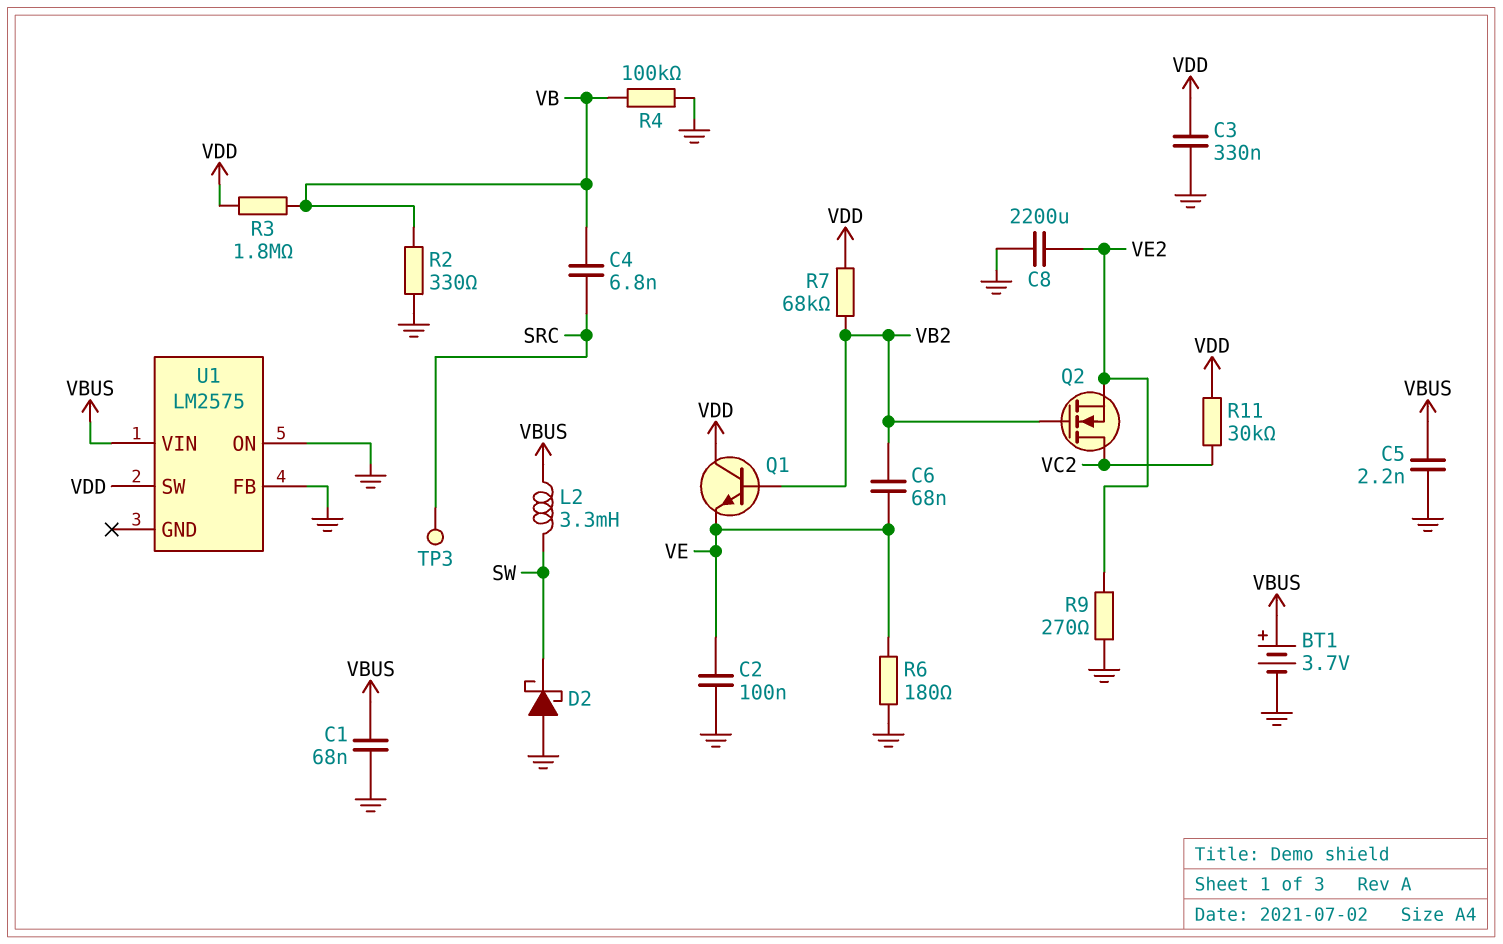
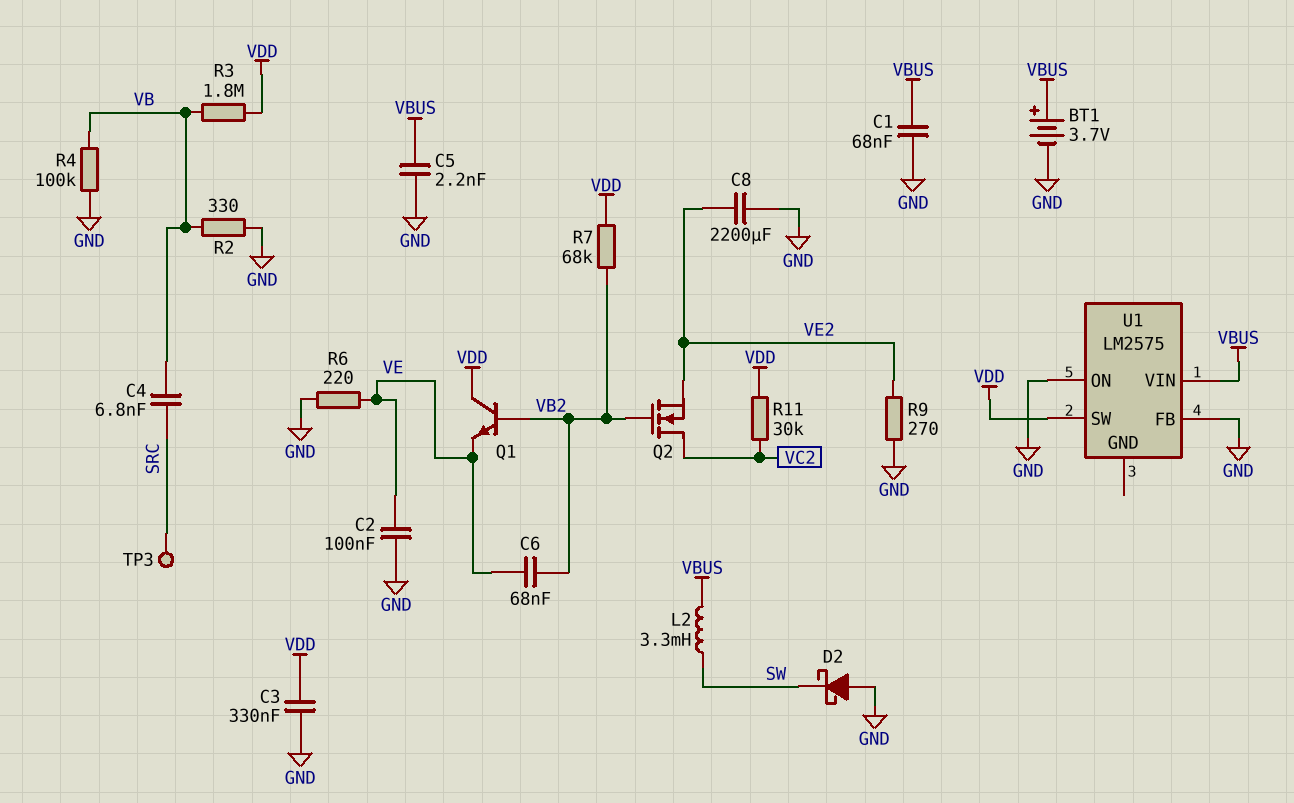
R6: 180 (GND, VE) -> 220 (GND, VE)

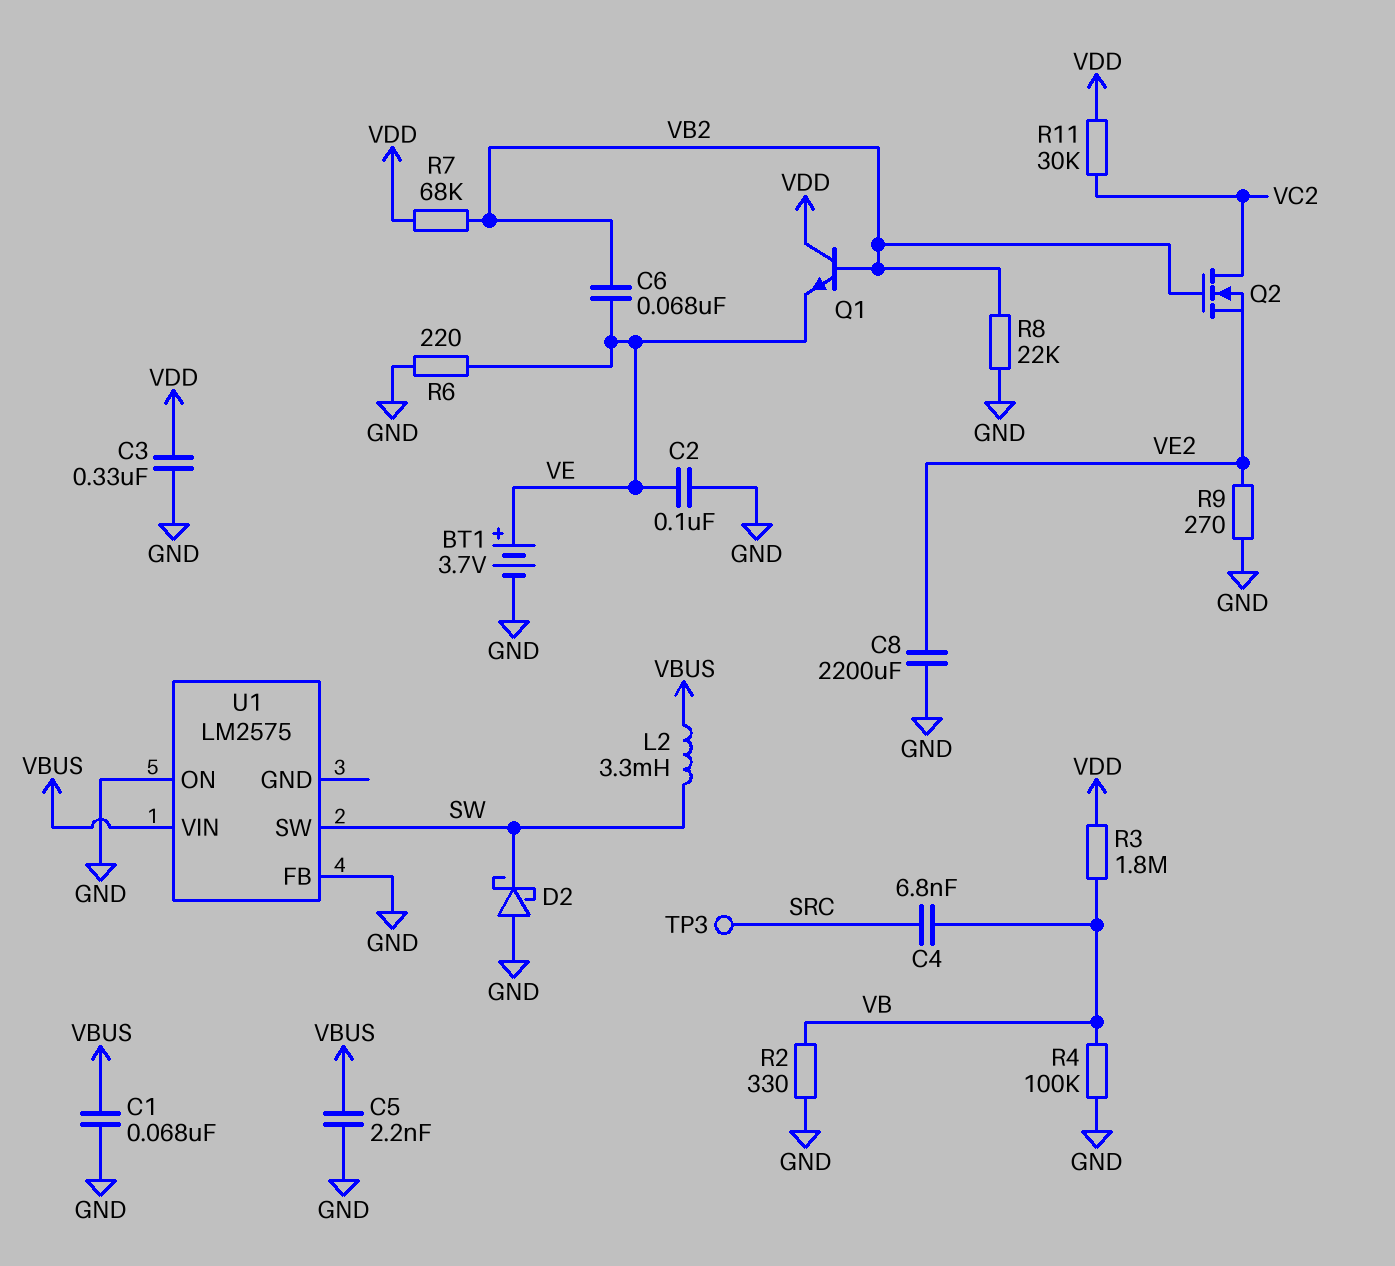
BT1: 3.7V (plus VBUS, minus GND) -> 3.7V (plus VE, minus GND)
R8: none -> 22k (GND, VB2)
U1 pin SW: VDD -> SW

